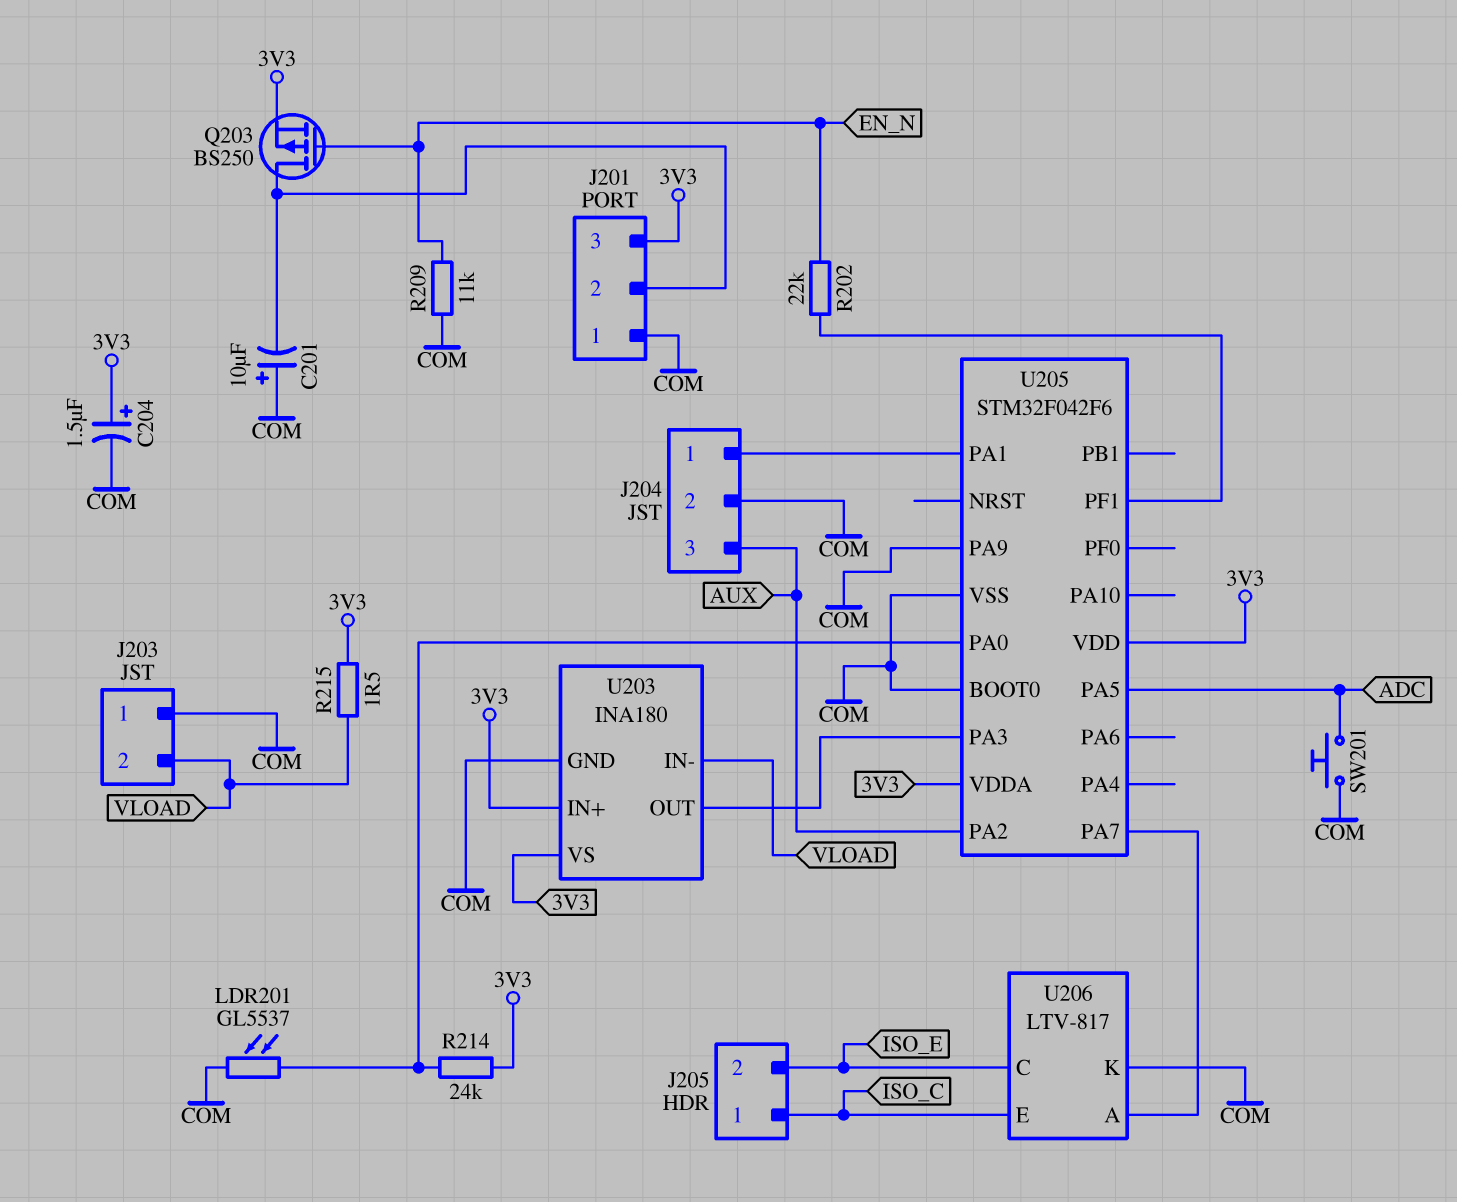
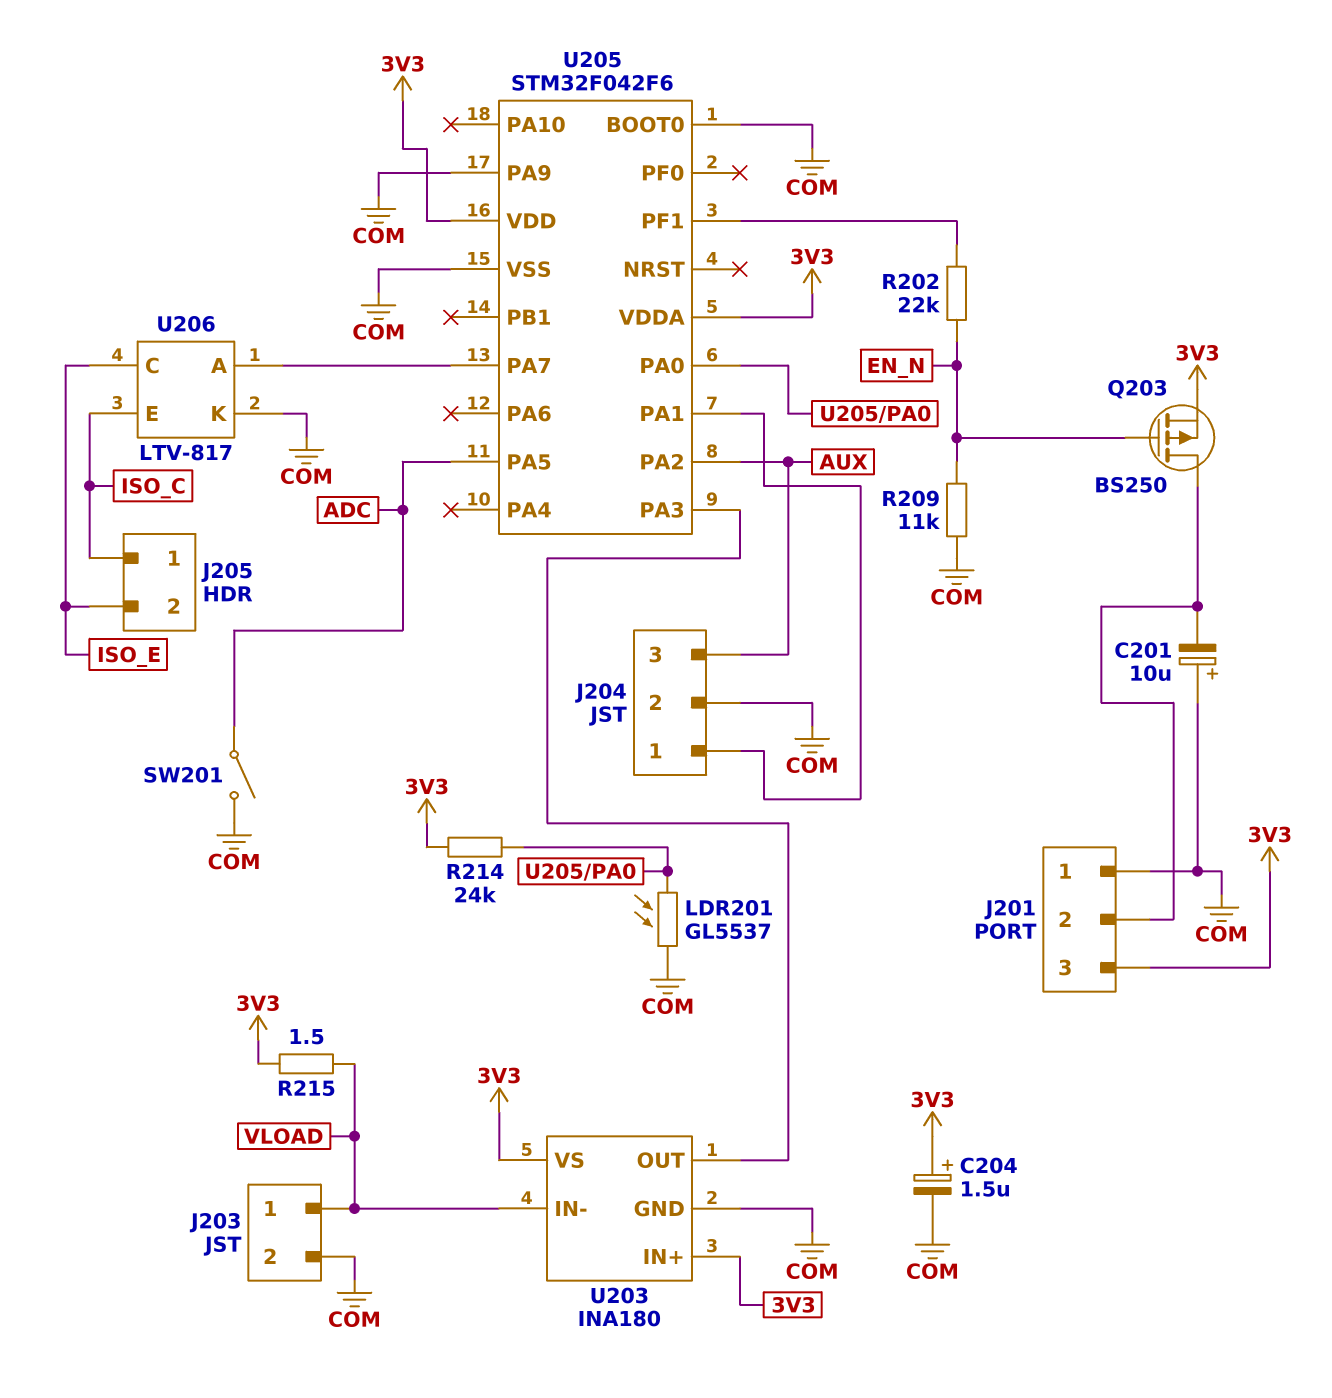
J203 pin 1: COM -> VLOAD
J203 pin 2: VLOAD -> COM
SW201: button (ADC, COM) -> switch (ADC, COM)

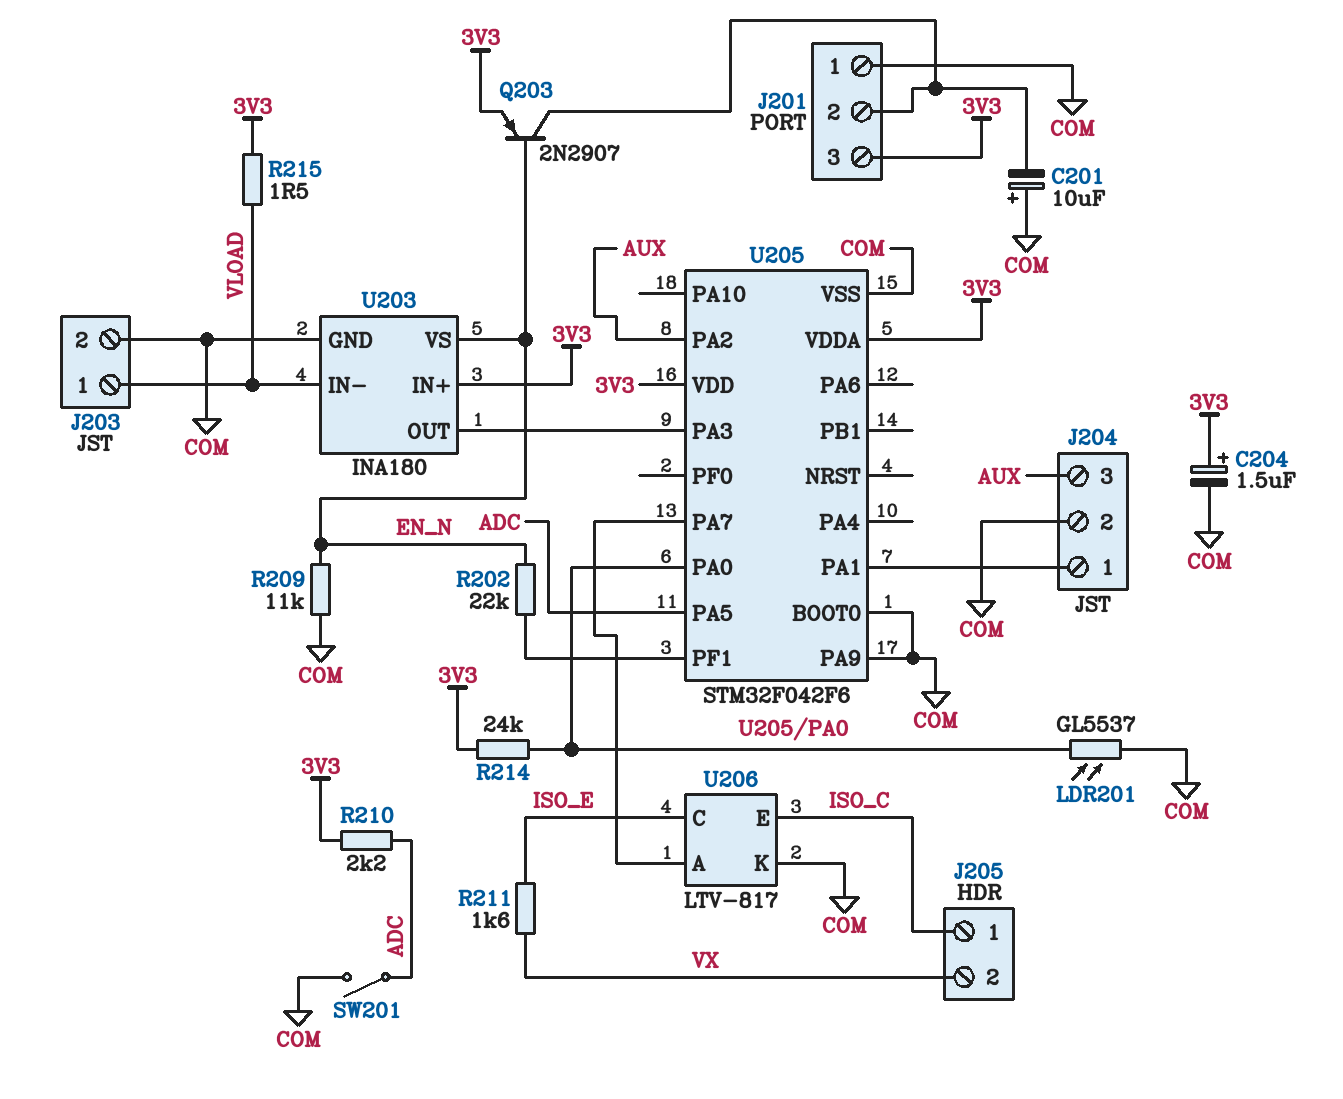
J205 pin 2: ISO_E -> VX
Q203: PMOS BS250 (G EN_N, D J201/2, S 3V3) -> PNP 2N2907 (B EN_N, C J201/2, E 3V3)
R210: none -> 2.2k (3V3, ADC)
R211: none -> 1.6k (ISO_E, VX)
U203 pin VS: 3V3 -> EN_N

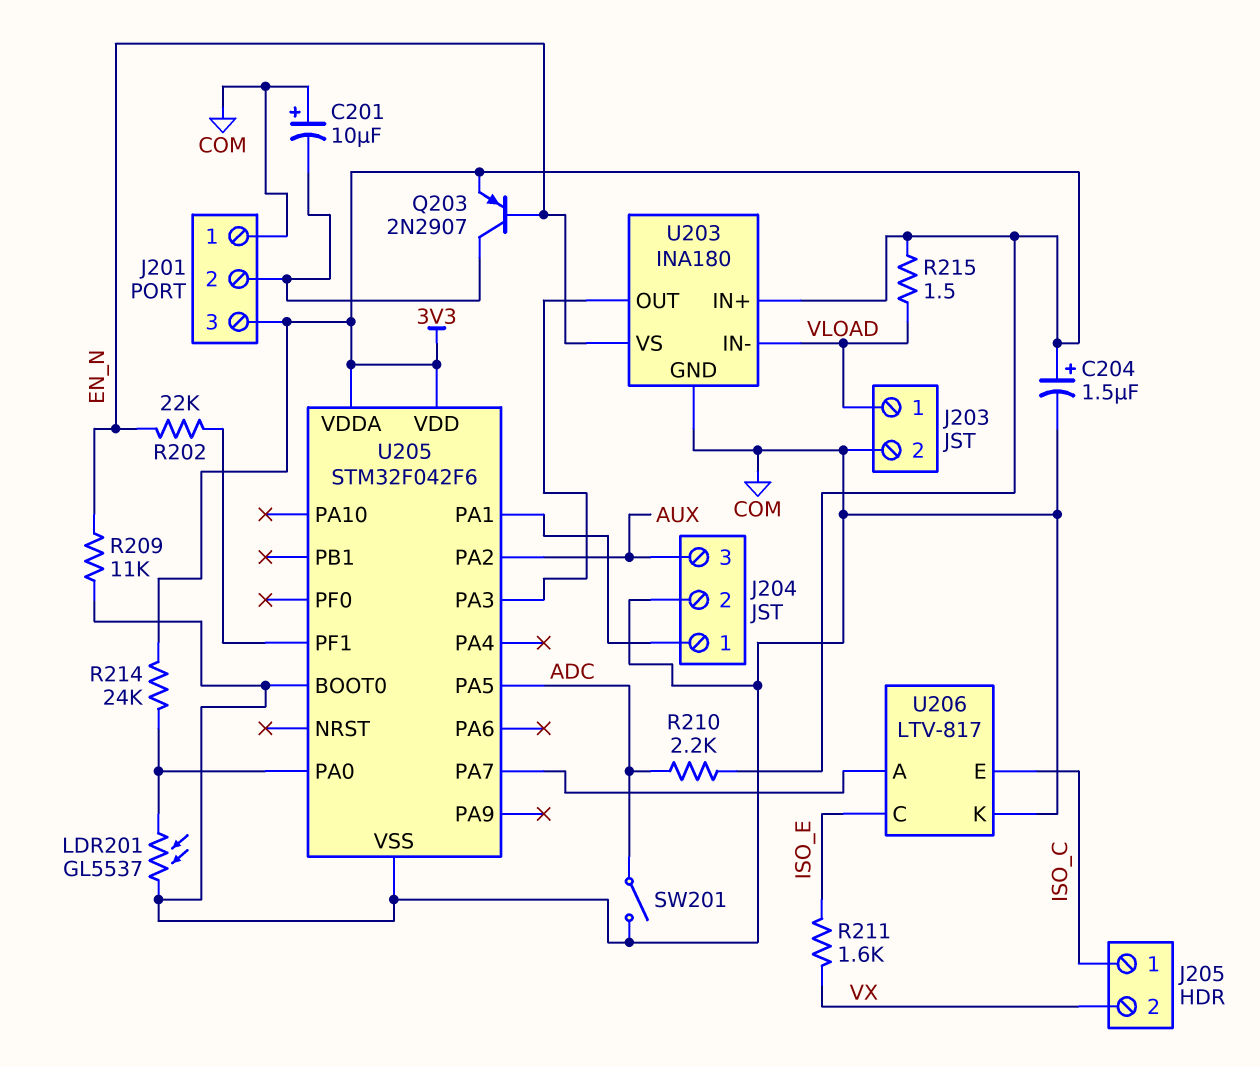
U205 pin PA9: COM -> none

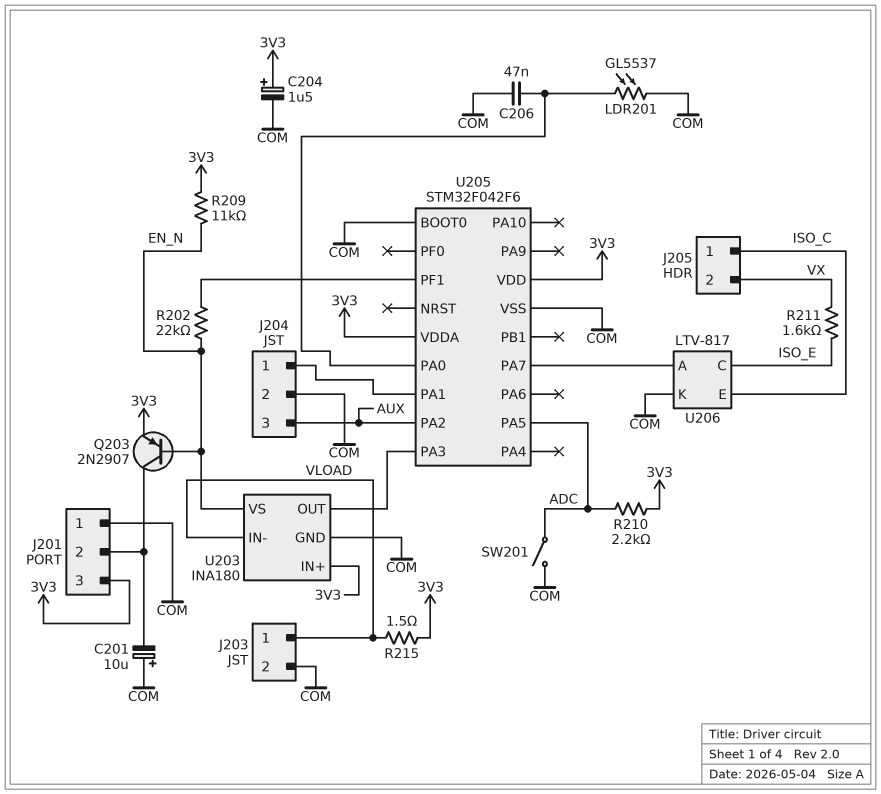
C206: none -> 47nF (COM, U205/PA0)
R209: 11k (COM, EN_N) -> 11k (3V3, EN_N)
R214: 24k (3V3, U205/PA0) -> none

